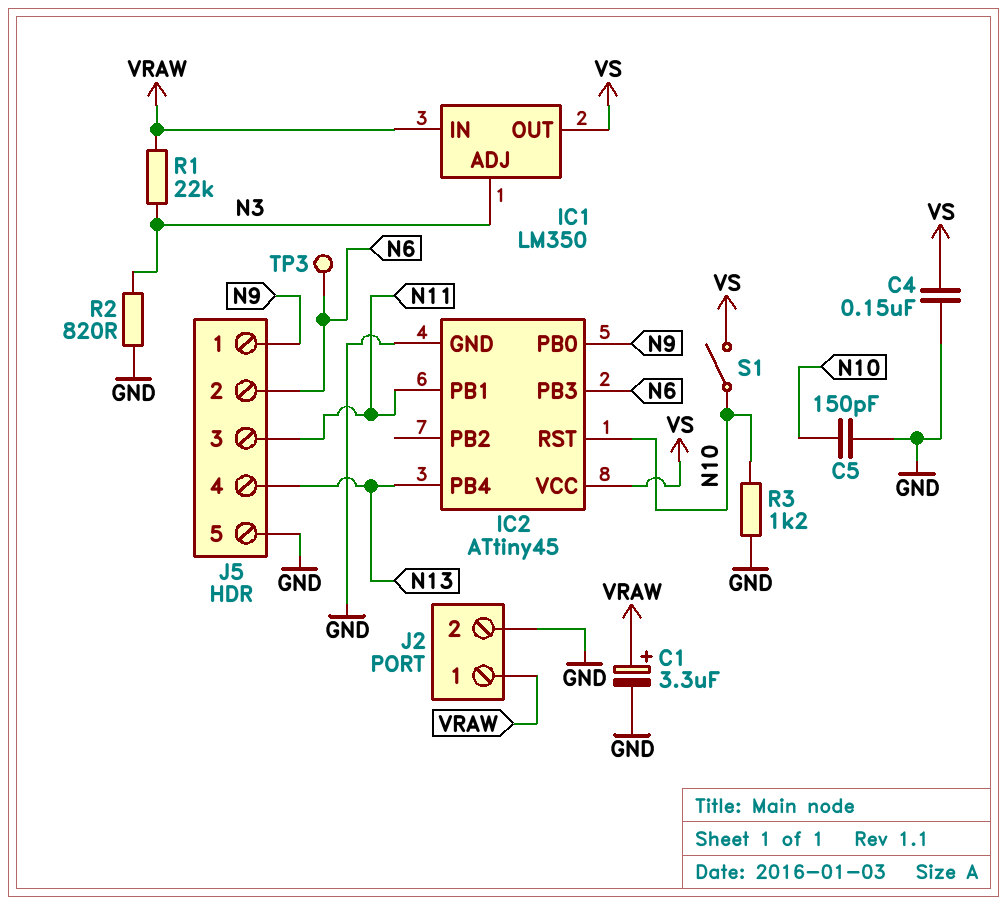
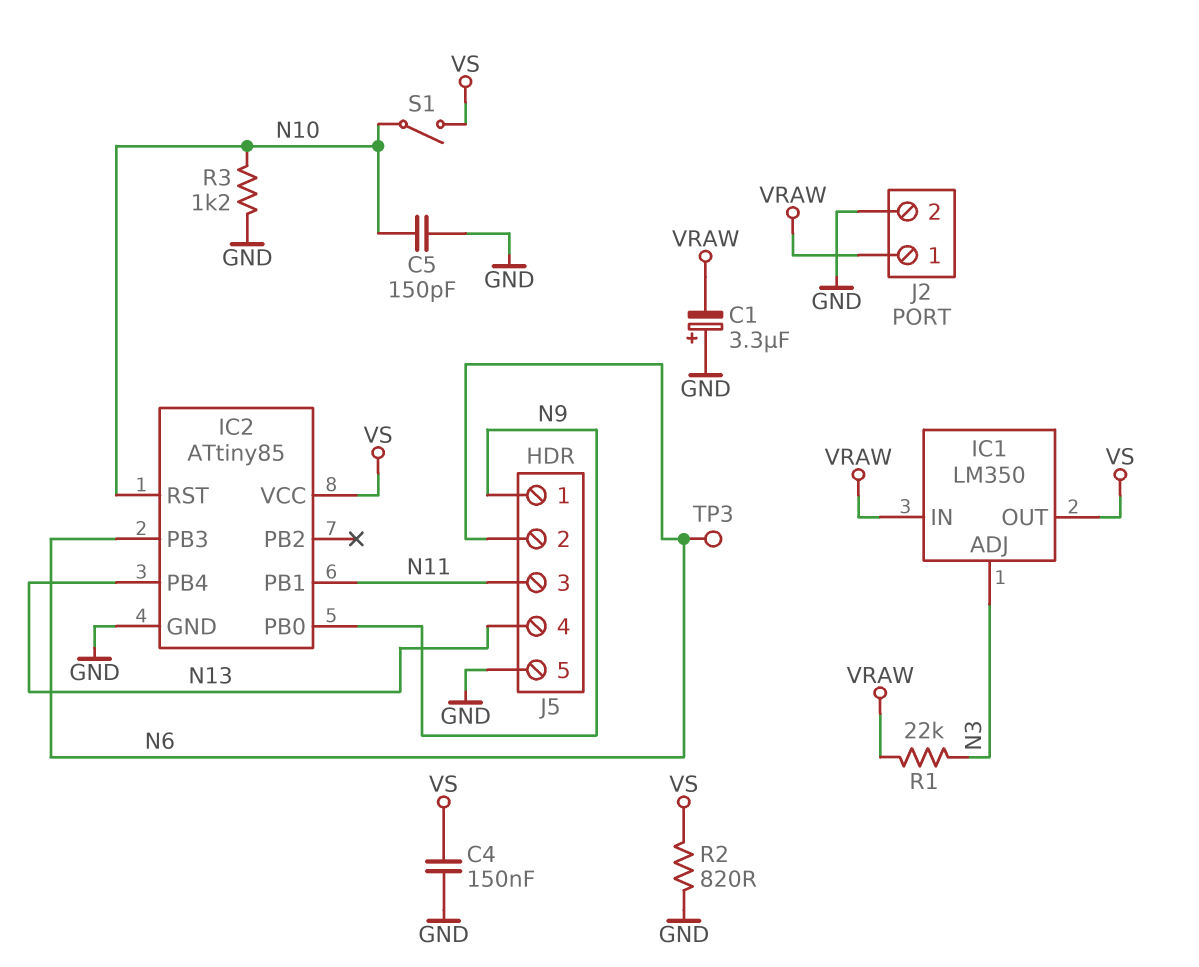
C1: 3.3uF (plus VRAW, minus GND) -> 3.3uF (plus GND, minus VRAW)
IC2: ATtiny45 -> ATtiny85
R2: 820 (GND, N3) -> 820 (GND, VS)

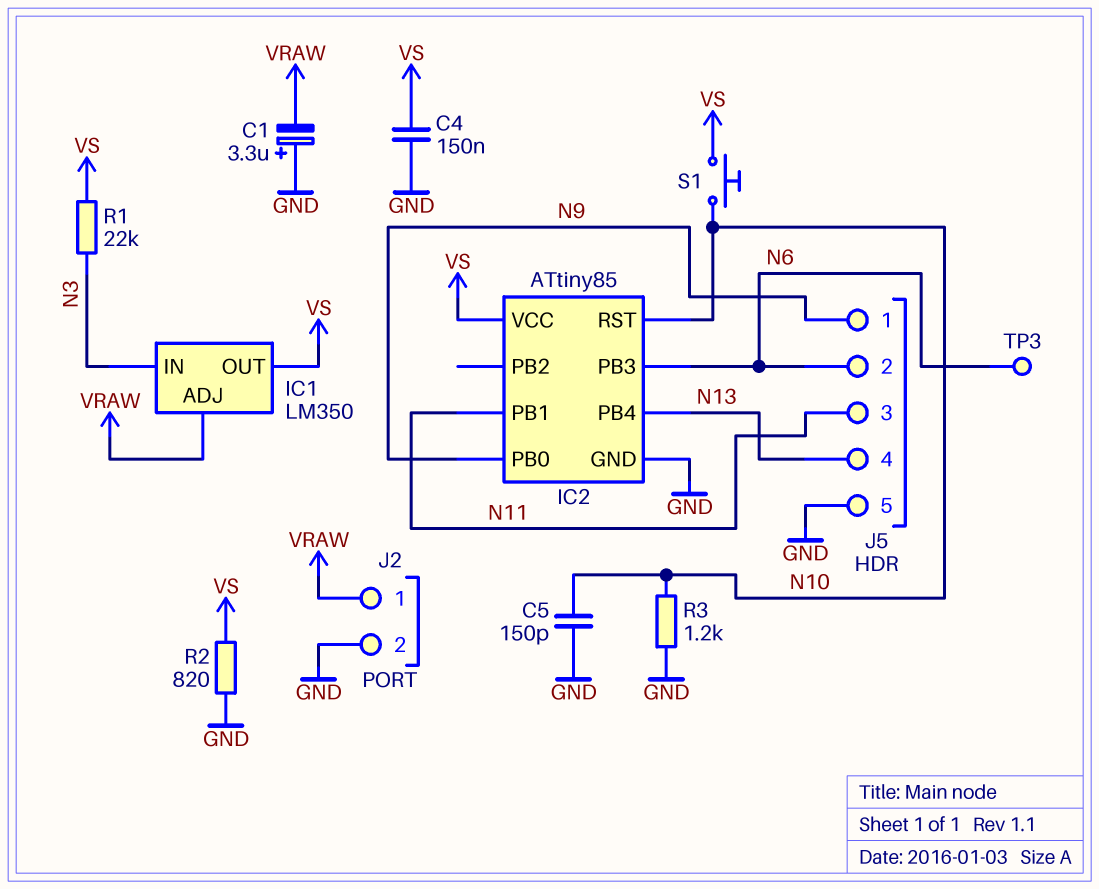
IC1 pin ADJ: N3 -> VRAW
IC1 pin IN: VRAW -> N3
R1: 22k (N3, VRAW) -> 22k (N3, VS)
S1: switch (N10, VS) -> button (N10, VS)

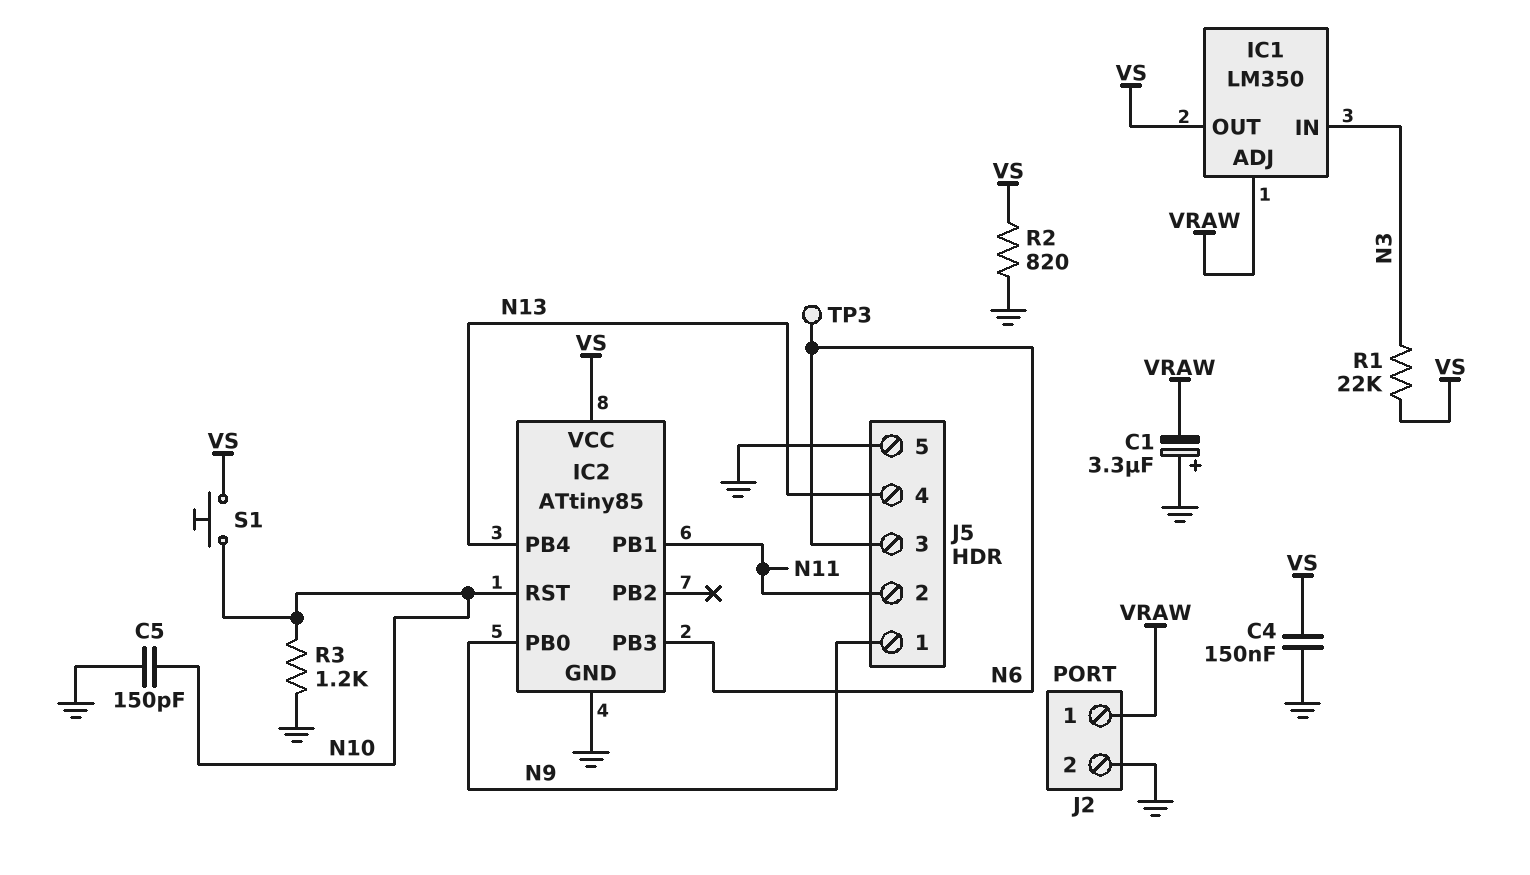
J5 pin 2: N6 -> N11
J5 pin 3: N11 -> N6

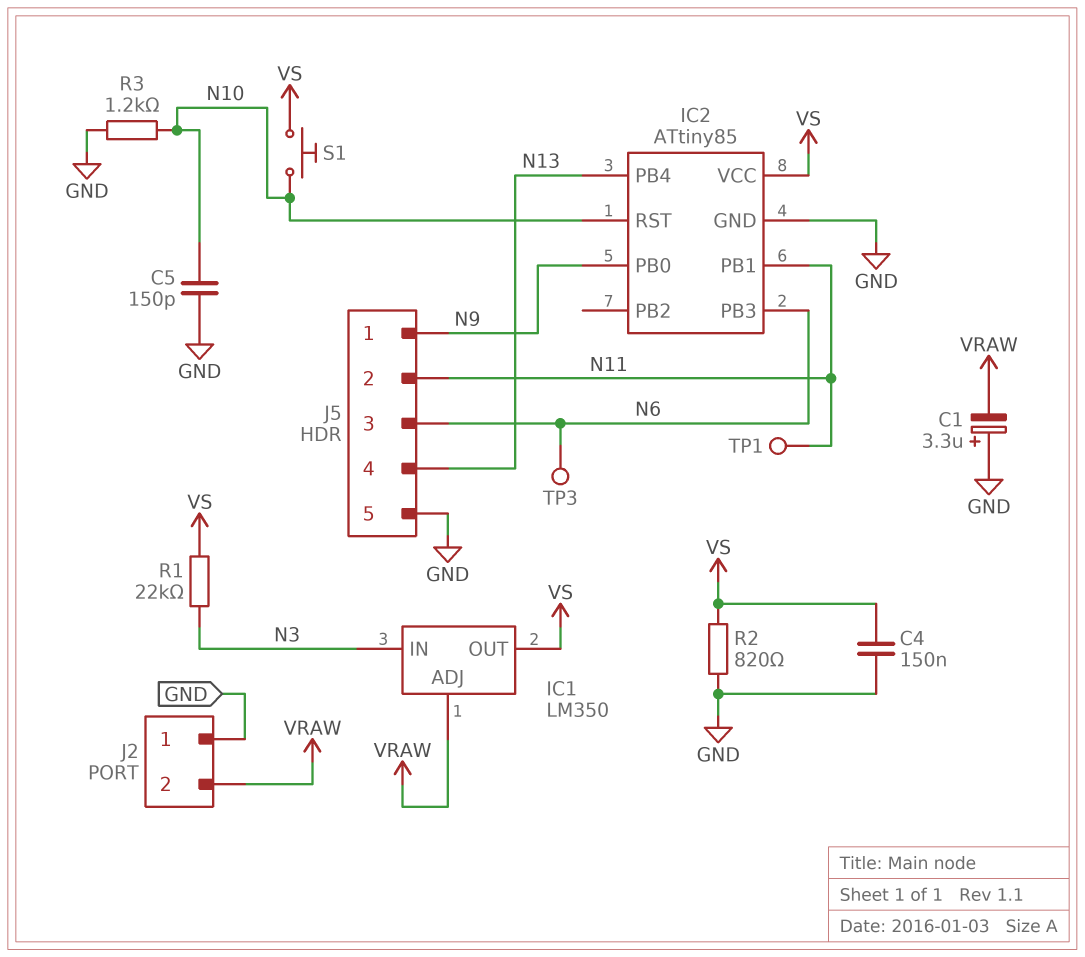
J2 pin 1: VRAW -> GND
J2 pin 2: GND -> VRAW
TP1: none -> test point (N11)

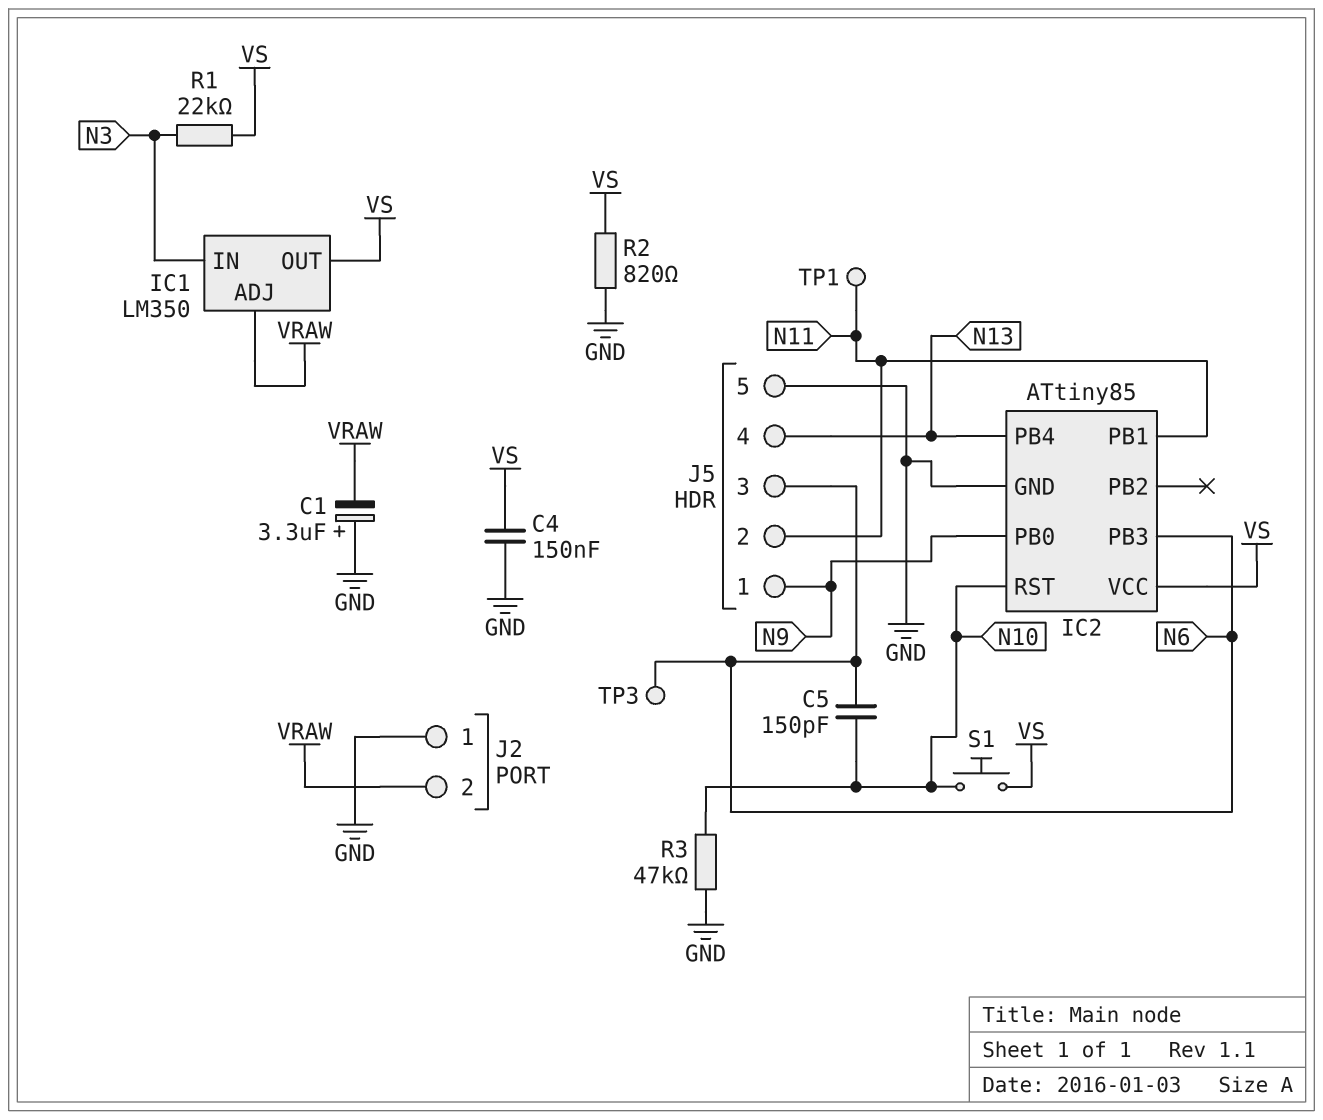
C5: 150pF (GND, N10) -> 150pF (N6, N10)
R3: 1.2k (GND, N10) -> 47k (GND, N10)

